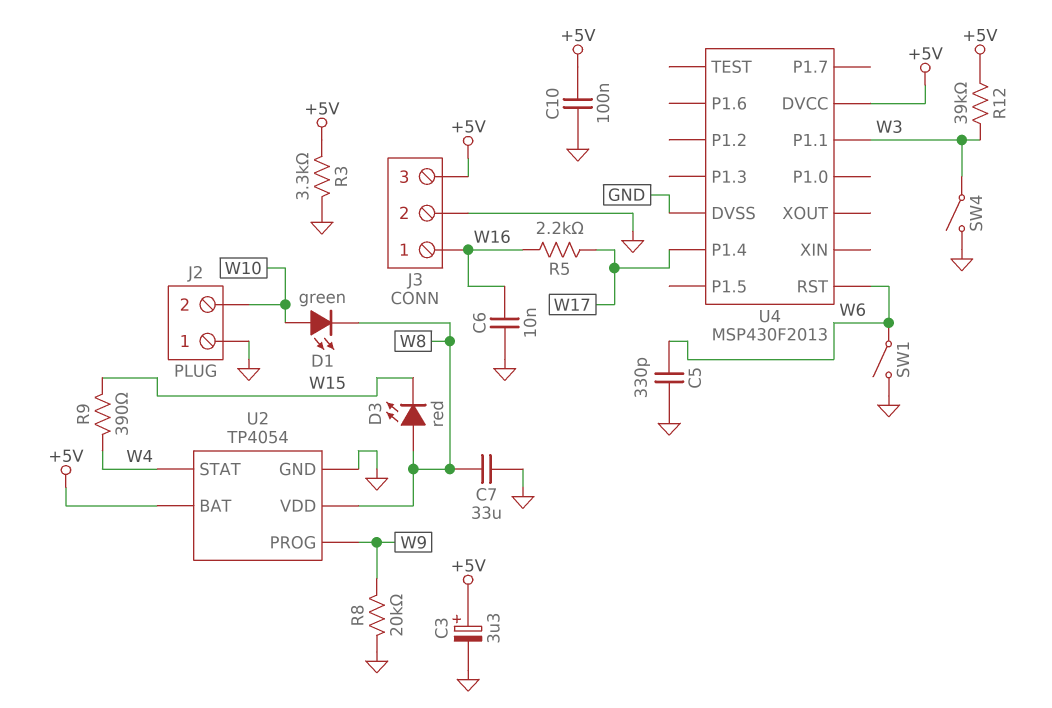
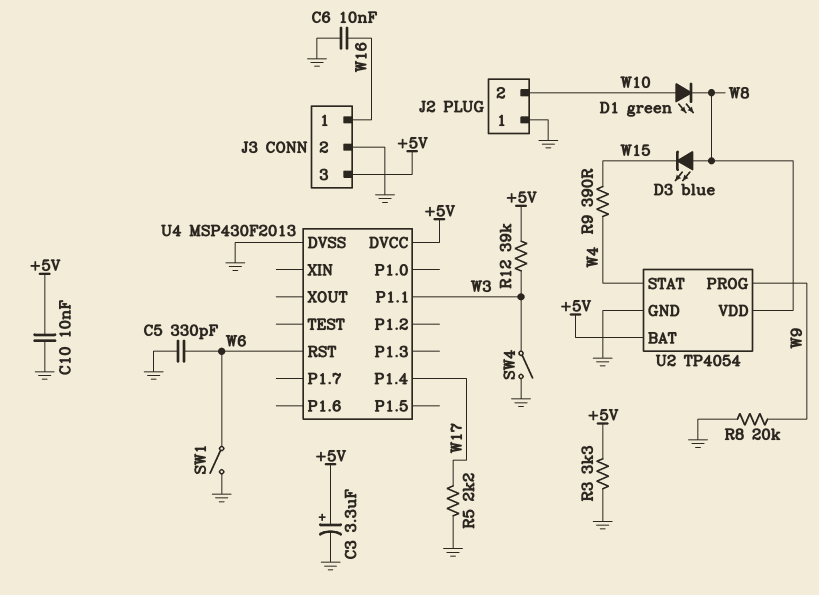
C7: 33uF (GND, W8) -> none
C10: 100nF (+5V, GND) -> 10nF (+5V, GND)
D3: LED red (A W8, K W15) -> LED blue (A W8, K W15)
R5: 2.2k (W16, W17) -> 2.2k (GND, W17)

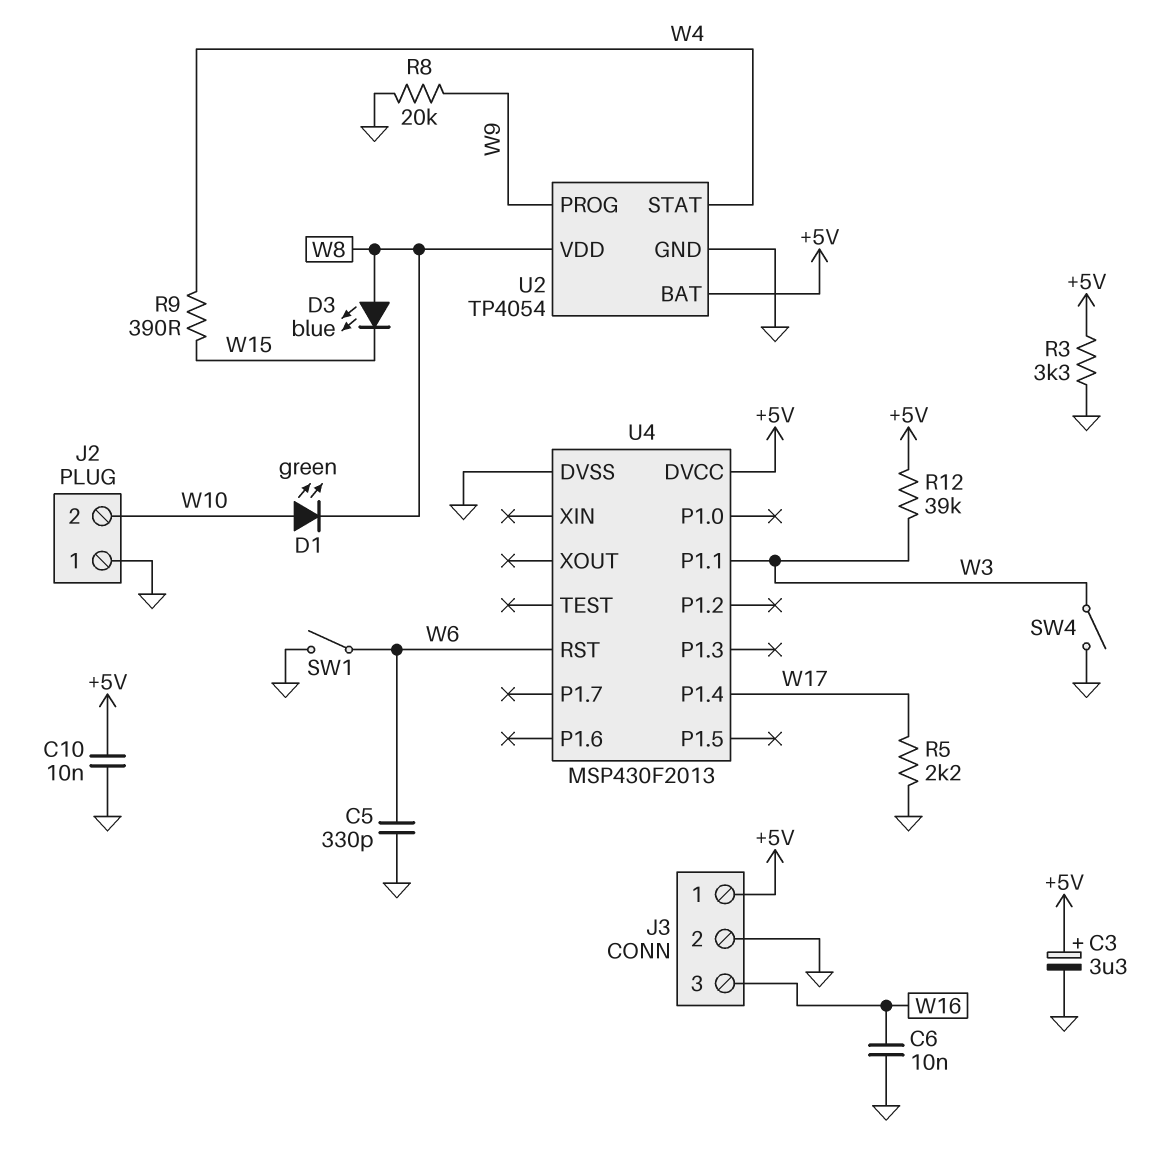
J3 pin 1: W16 -> +5V
J3 pin 3: +5V -> W16

